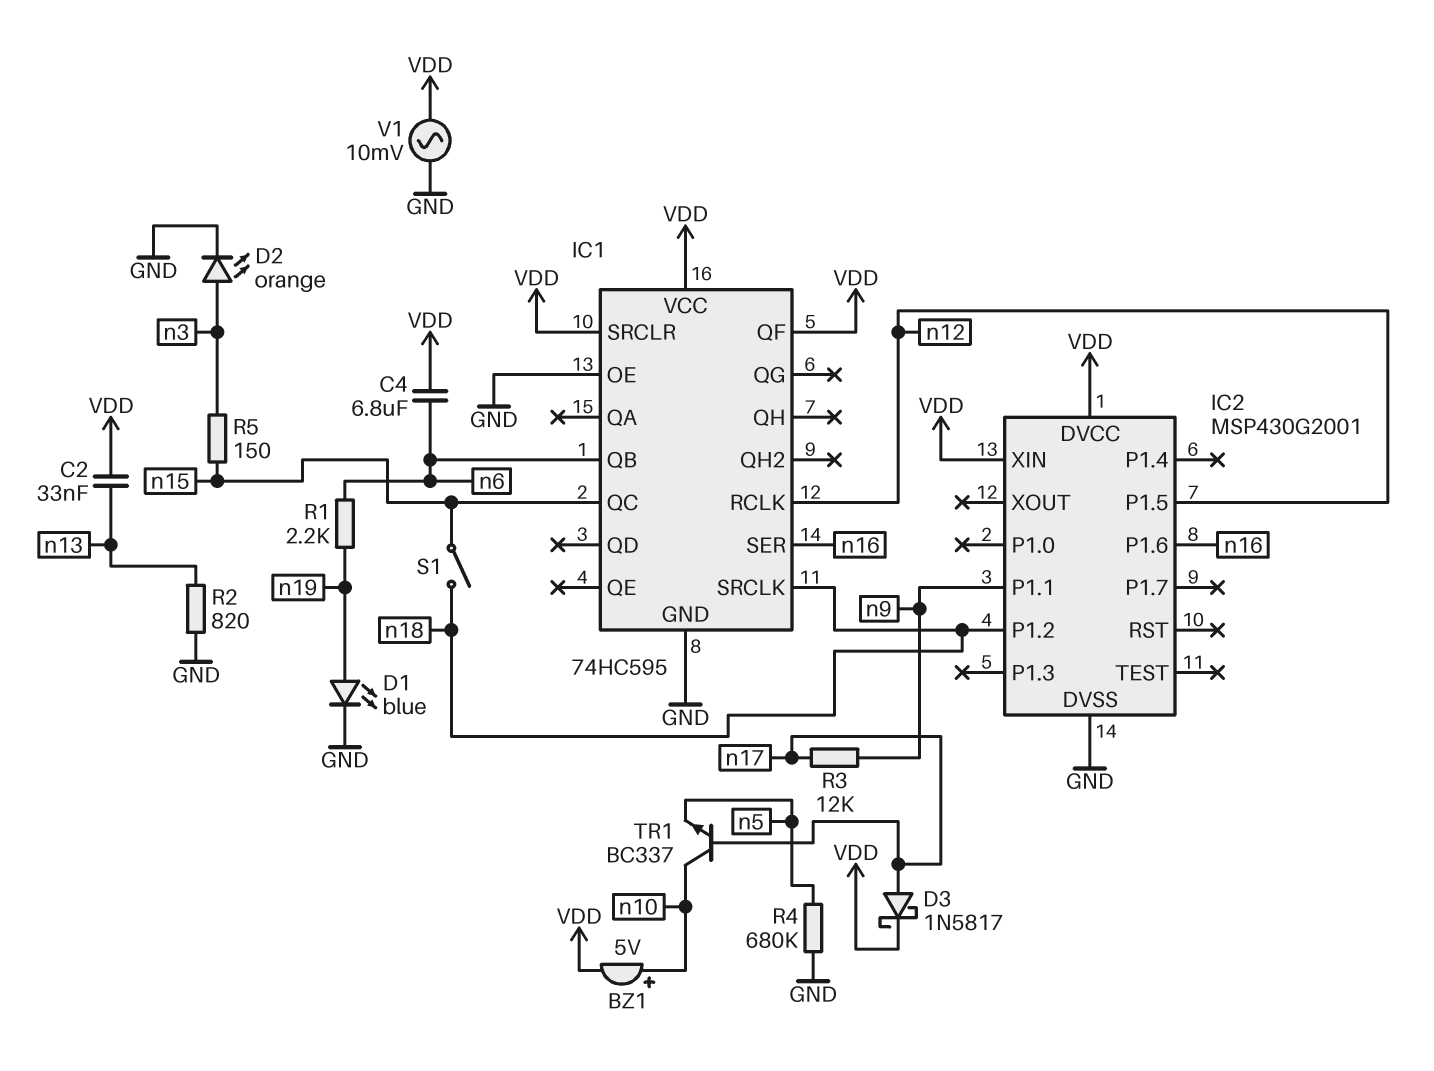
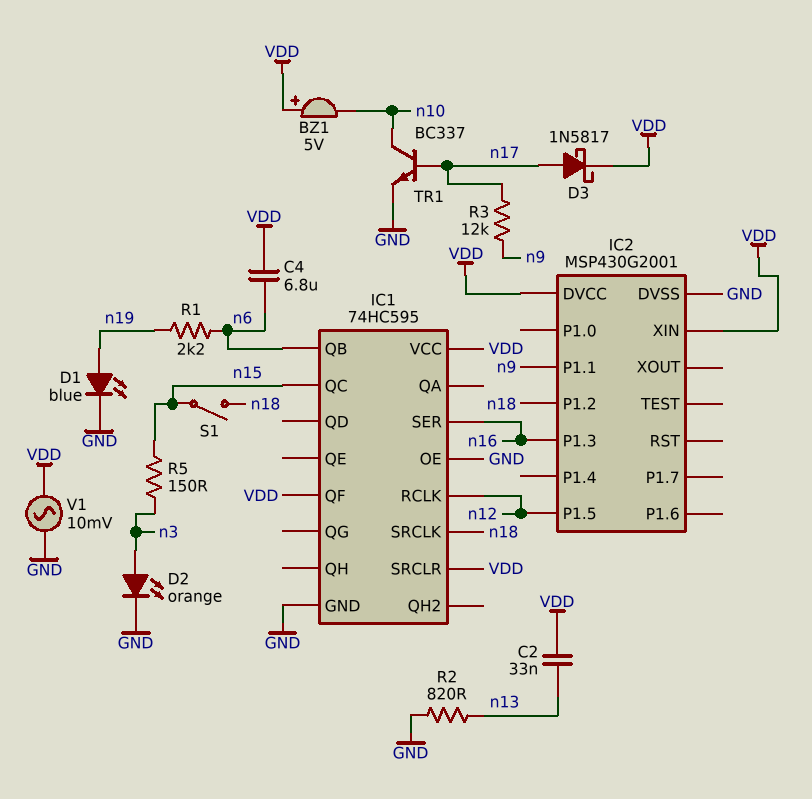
BZ1: buzzer 5V (plus n10, minus VDD) -> buzzer 5V (plus VDD, minus n10)
IC2 pin P1.3: none -> n16
IC2 pin P1.6: n16 -> none
R4: 680k (GND, n5) -> none
TR1: NPN BC337 (B n17, C n10, E n5) -> NPN BC337 (B n17, C n10, E GND)

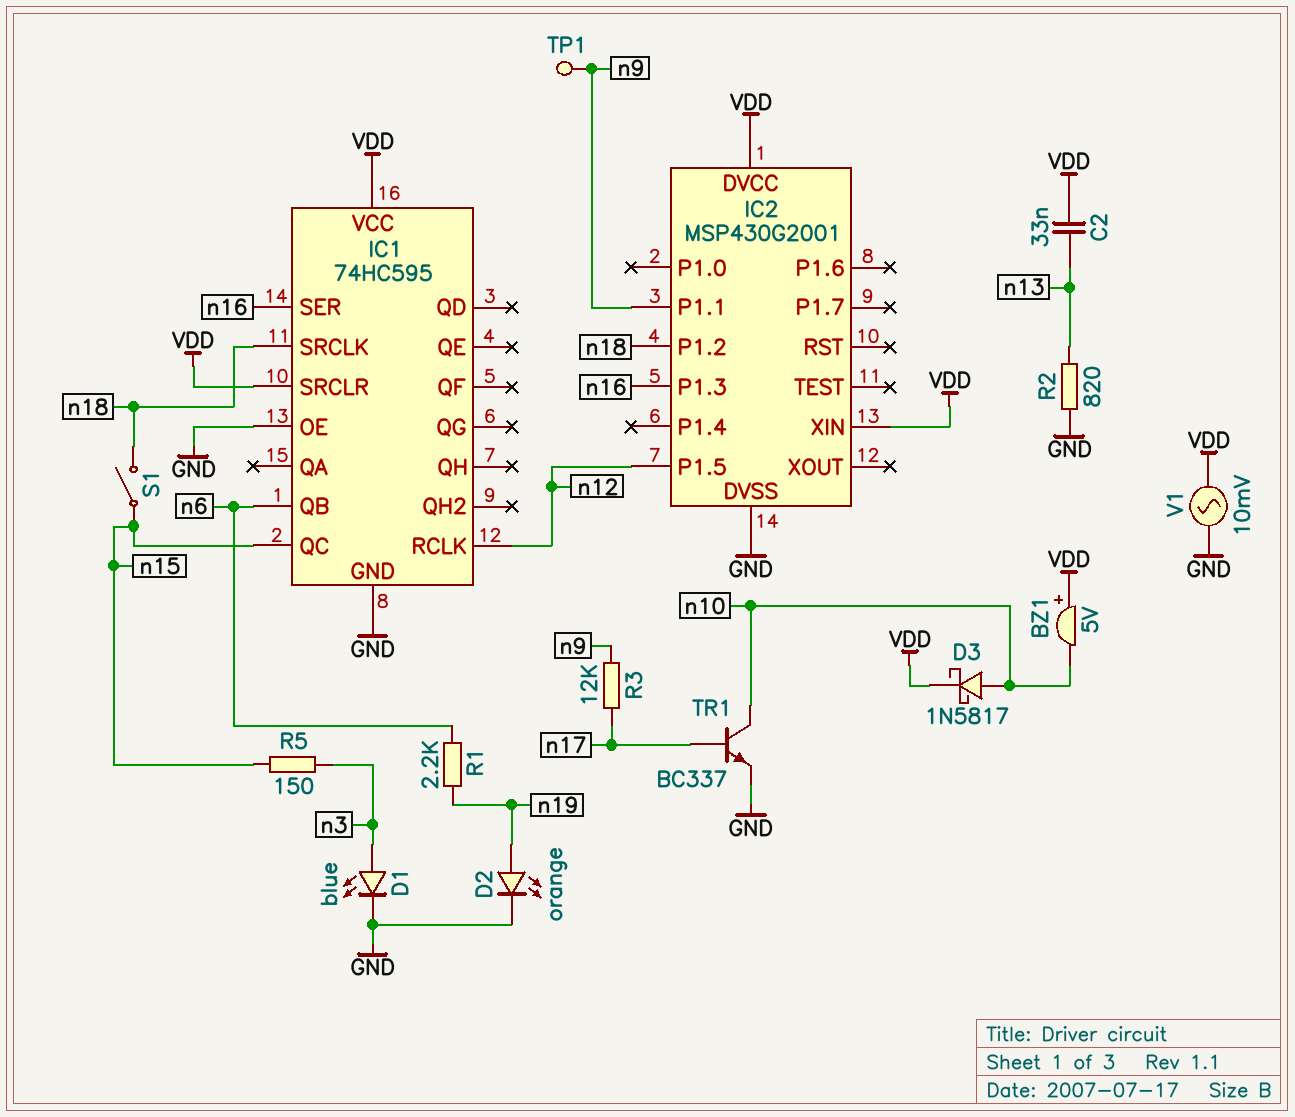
C4: 6.8uF (VDD, n6) -> none
D1: LED blue (A n19, K GND) -> LED blue (A n3, K GND)
D2: LED orange (A n3, K GND) -> LED orange (A n19, K GND)
D3: schottky 1N5817 (A n17, K VDD) -> schottky 1N5817 (A n10, K VDD)
IC1 pin QF: VDD -> none
TP1: none -> test point (n9)

